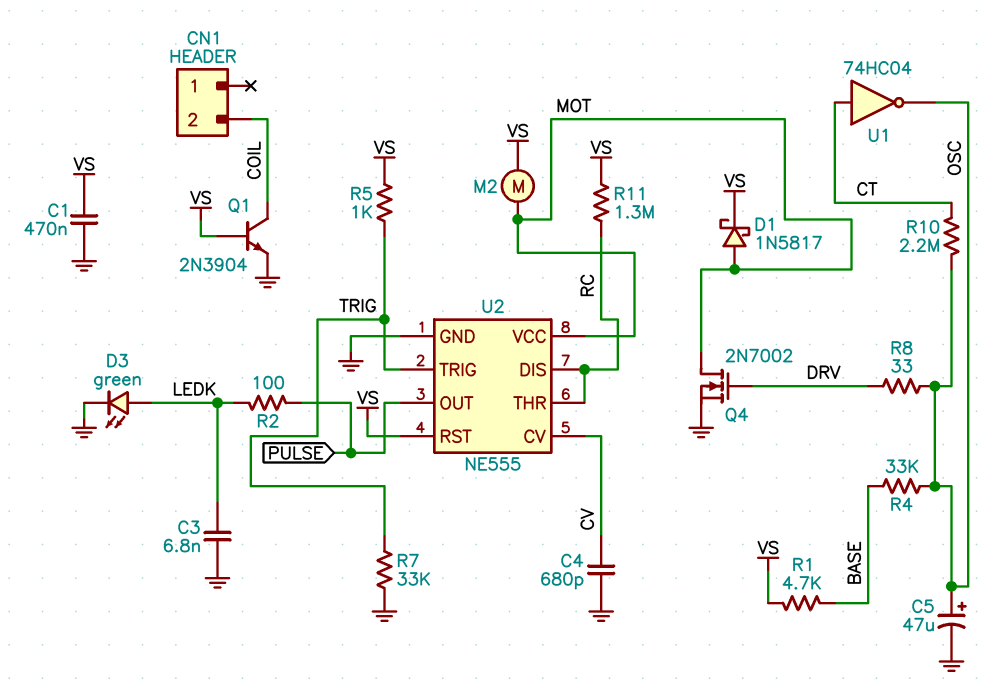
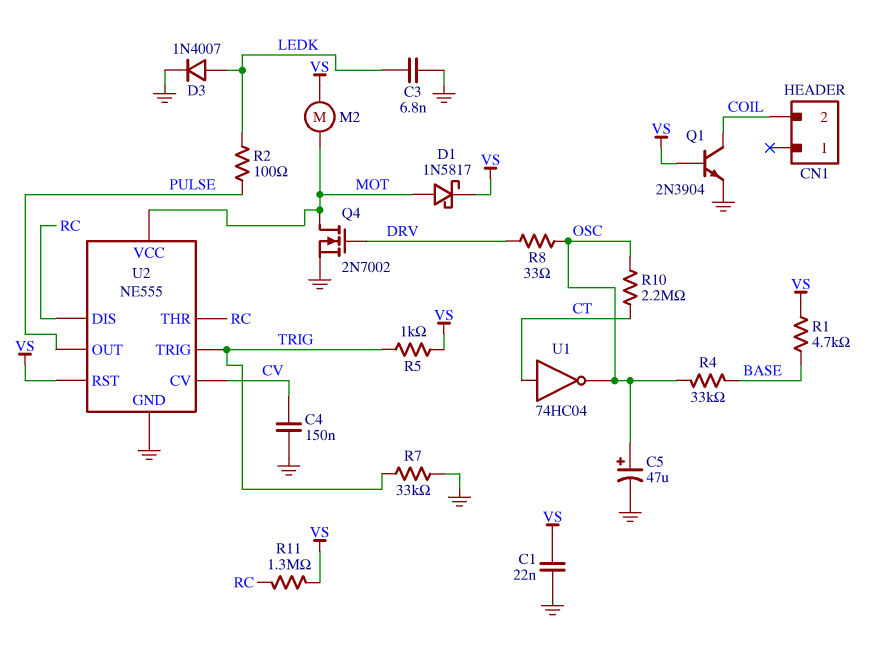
C1: 470nF (GND, VS) -> 22nF (GND, VS)
C4: 680pF (CV, GND) -> 150nF (CV, GND)
D3: LED green (A LEDK, K GND) -> diode 1N4007 (A LEDK, K GND)

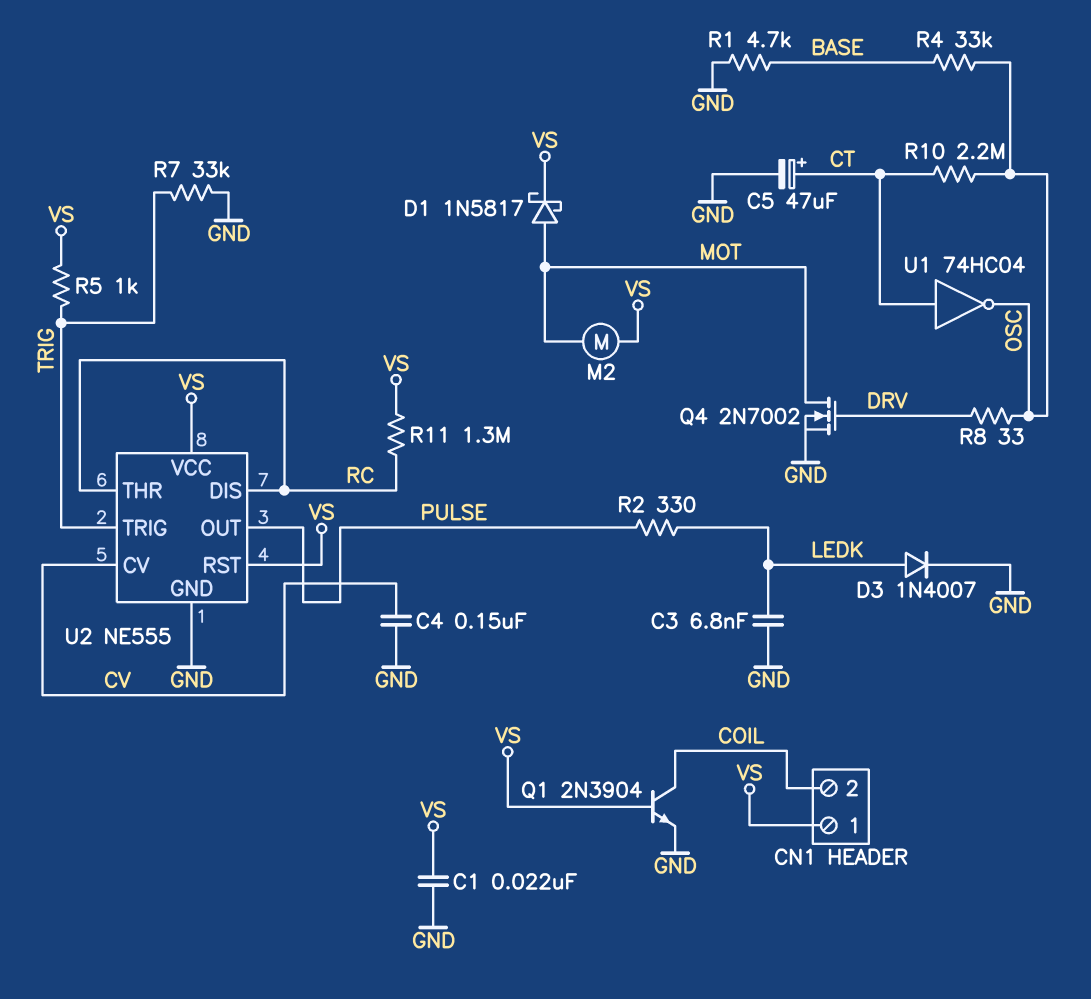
C5: 47uF (plus OSC, minus GND) -> 47uF (plus CT, minus GND)
CN1 pin 1: none -> VS
R1: 4.7k (BASE, VS) -> 4.7k (BASE, GND)
R2: 100 (LEDK, PULSE) -> 330 (LEDK, PULSE)
U2 pin VCC: MOT -> VS

